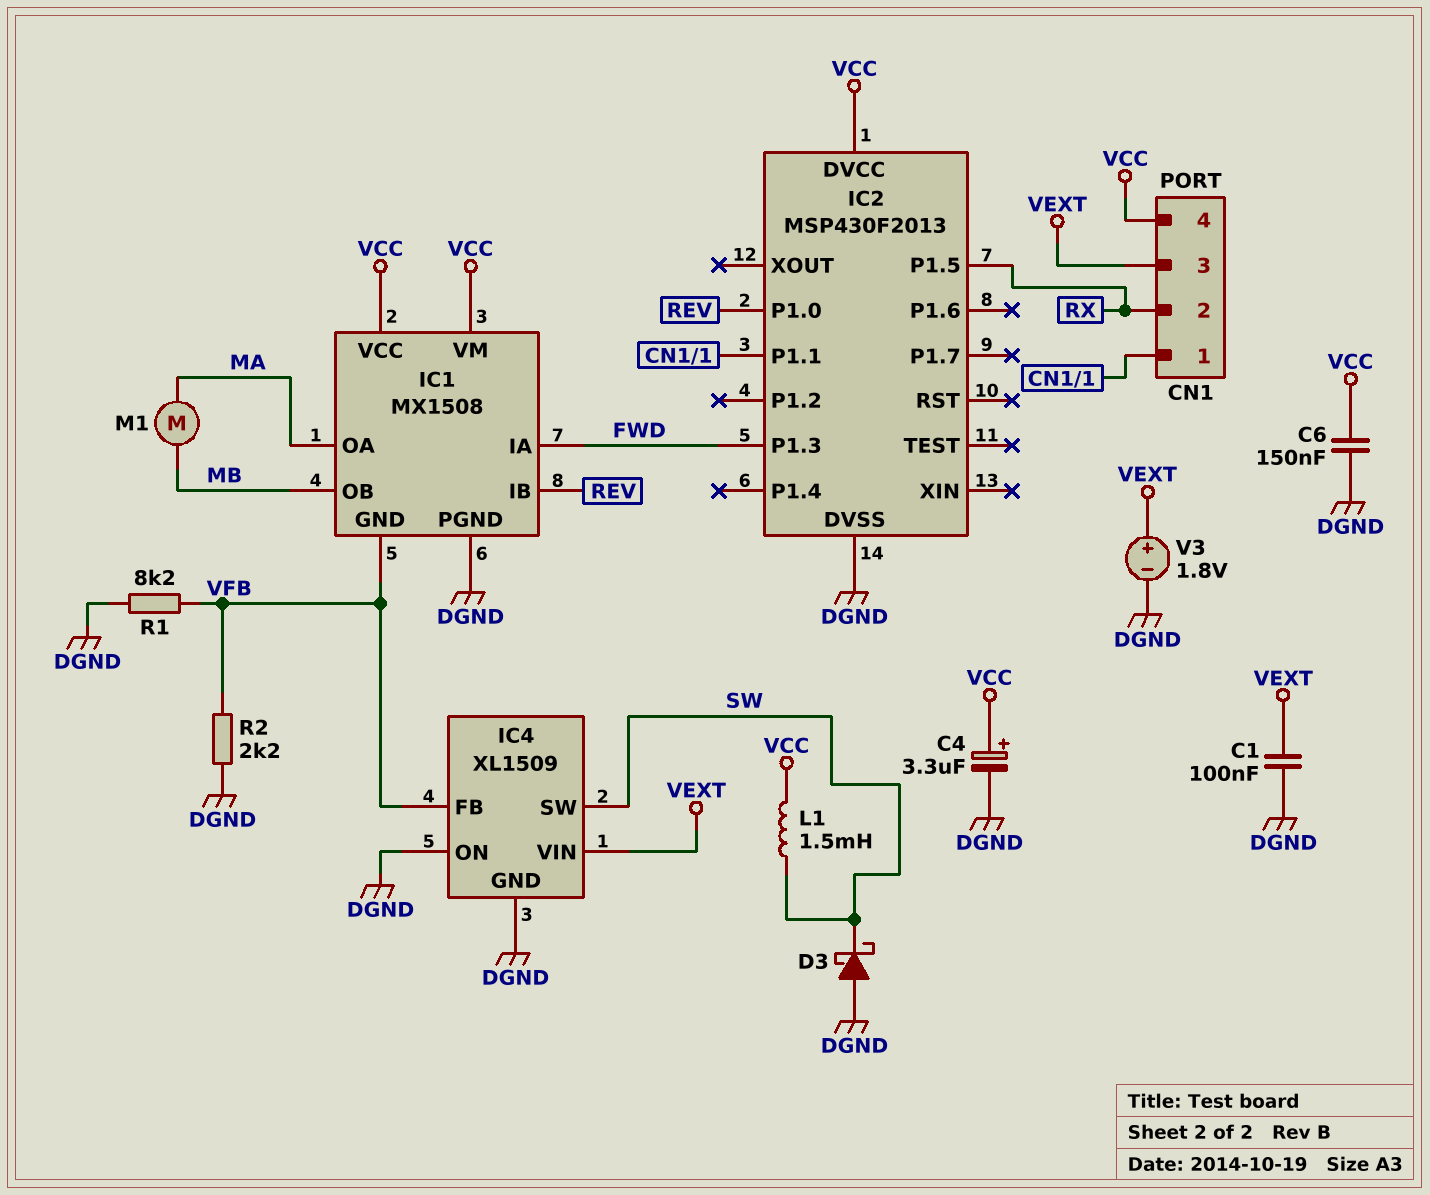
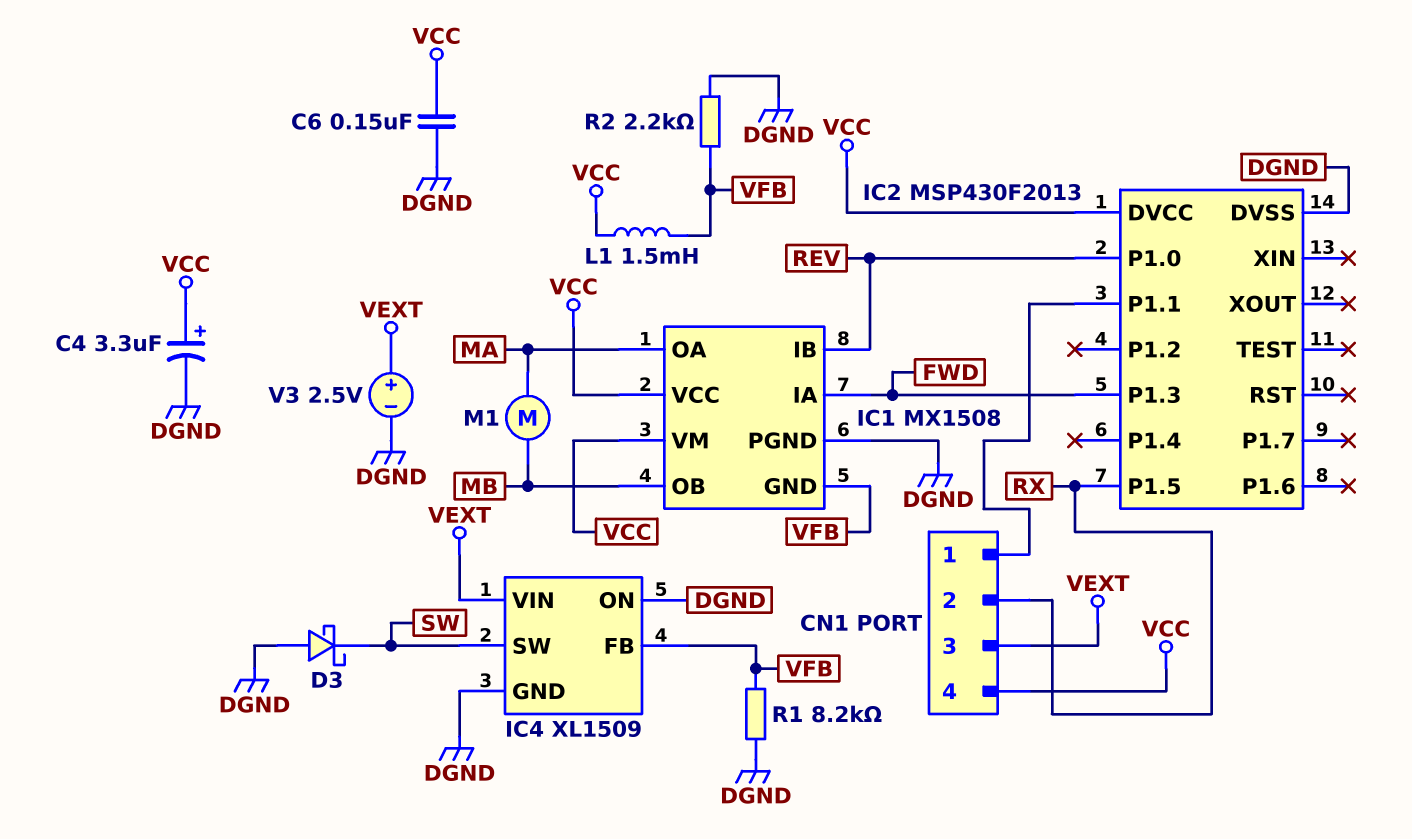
C1: 100nF (DGND, VEXT) -> none
L1: 1.5mH (SW, VCC) -> 1.5mH (VCC, VFB)
V3: 1.8V (plus VEXT, minus DGND) -> 2.5V (plus VEXT, minus DGND)

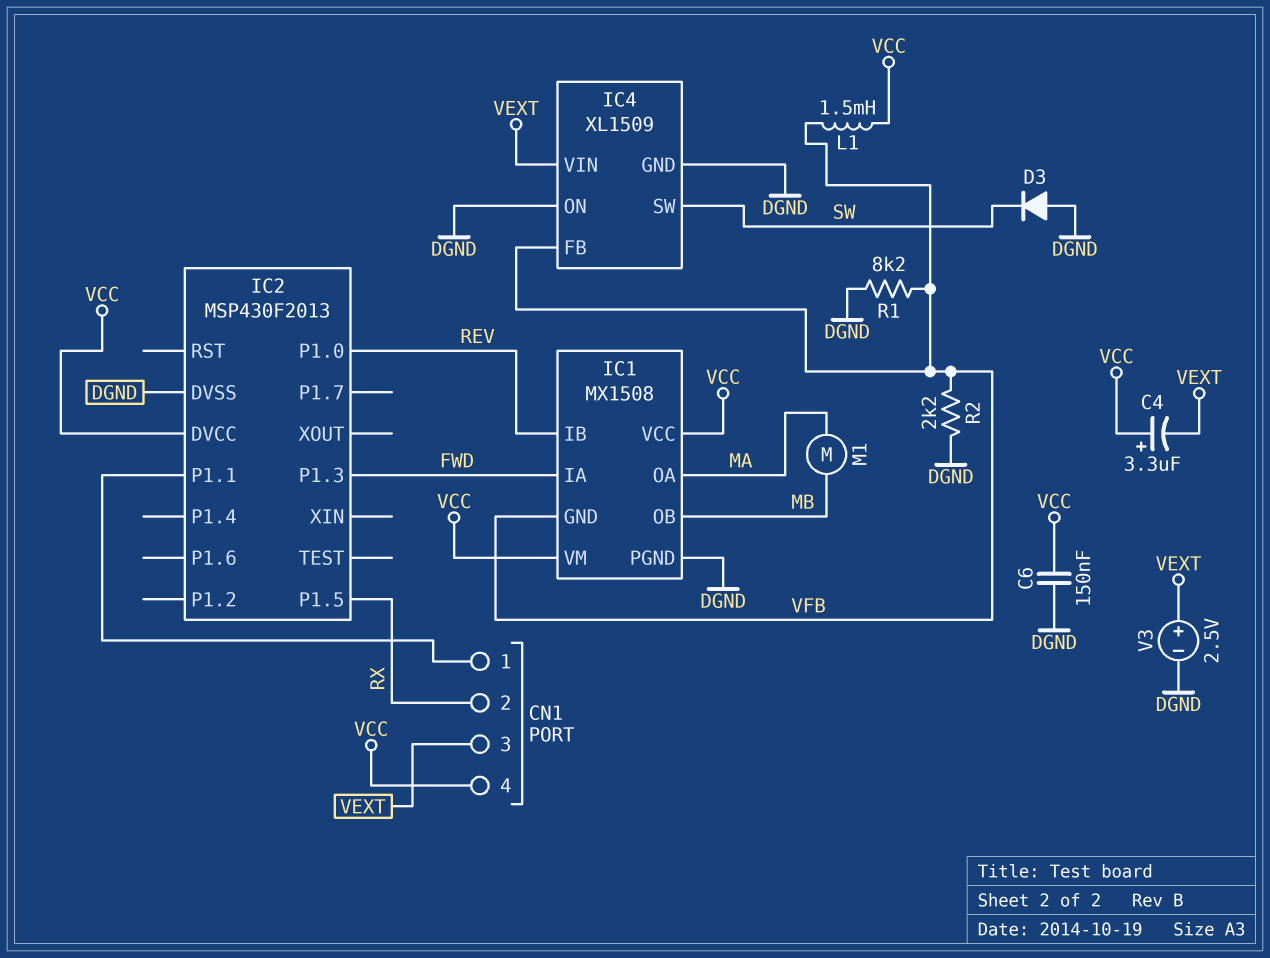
C4: 3.3uF (plus VCC, minus DGND) -> 3.3uF (plus VCC, minus VEXT)
D3: schottky (A DGND, K SW) -> diode (A DGND, K SW)

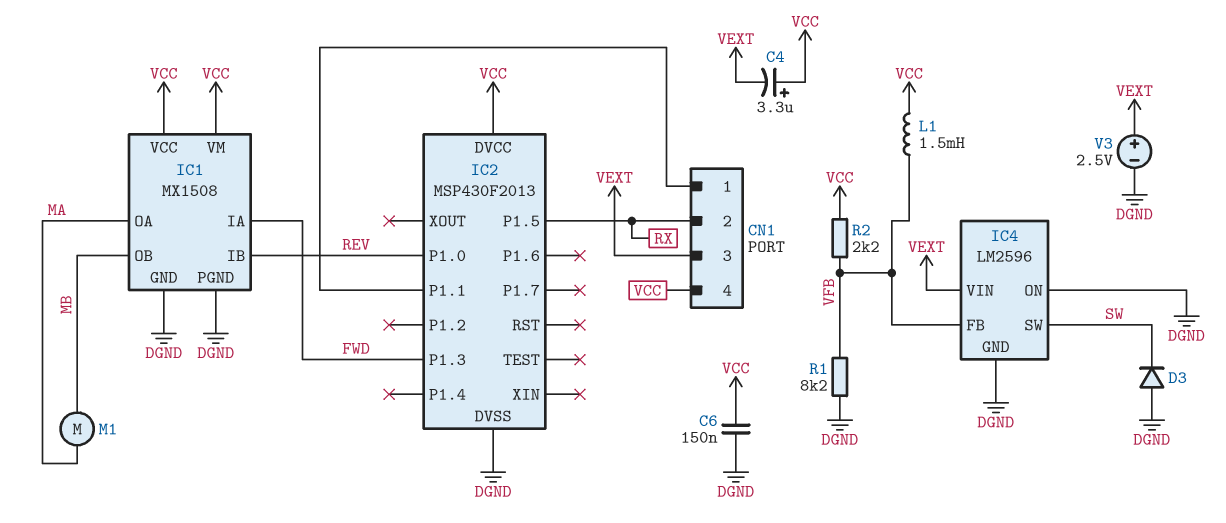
IC1 pin GND: VFB -> DGND
IC4: XL1509 -> LM2596
R2: 2.2k (DGND, VFB) -> 2.2k (VCC, VFB)

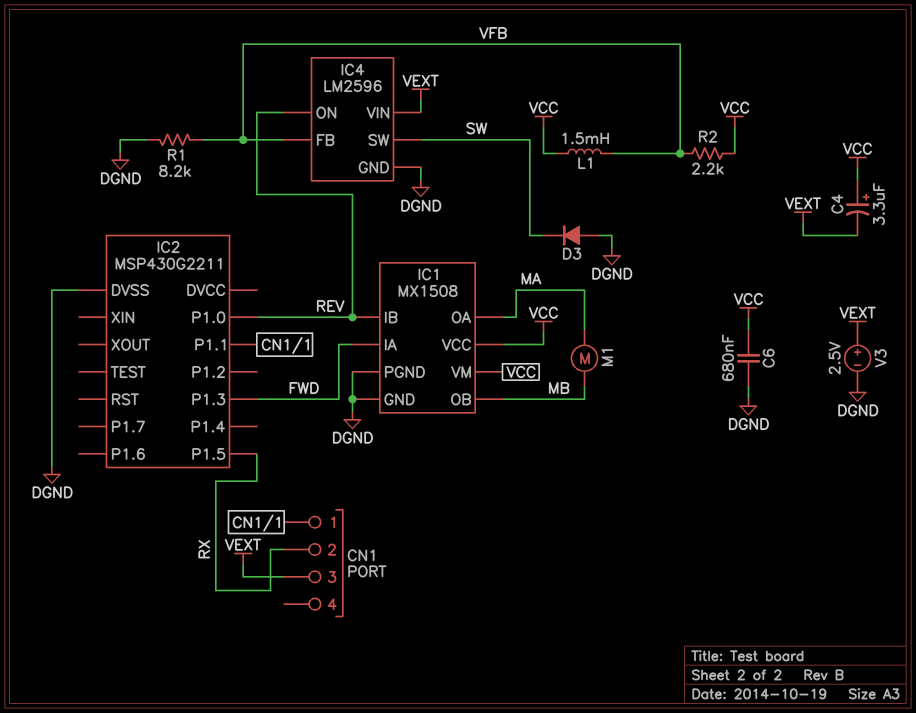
C6: 150nF (DGND, VCC) -> 680nF (DGND, VCC)
CN1 pin 4: VCC -> none
IC2: MSP430F2013 -> MSP430G2211
IC2 pin DVCC: VCC -> none
IC4 pin ON: DGND -> REV

